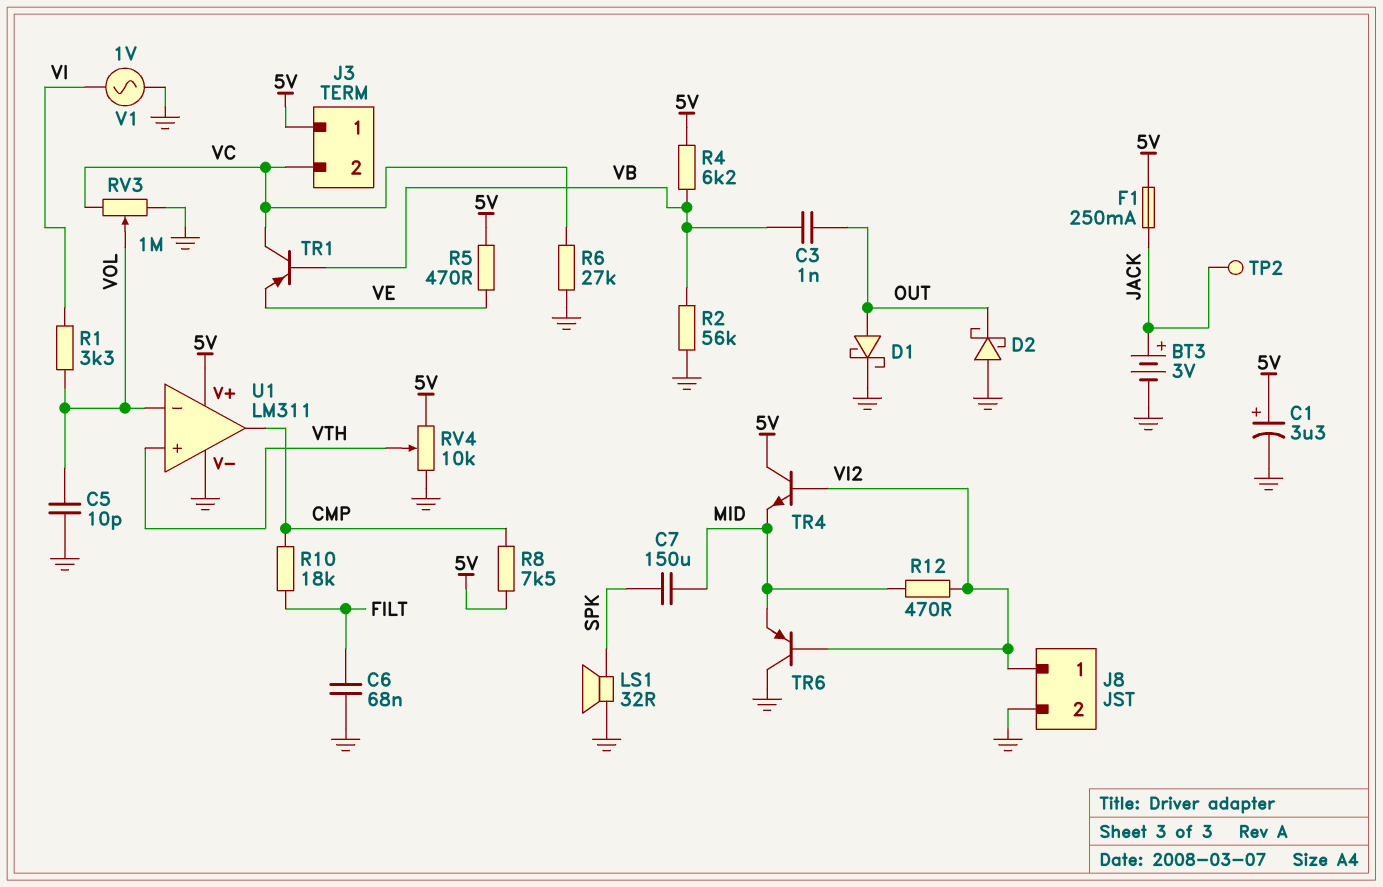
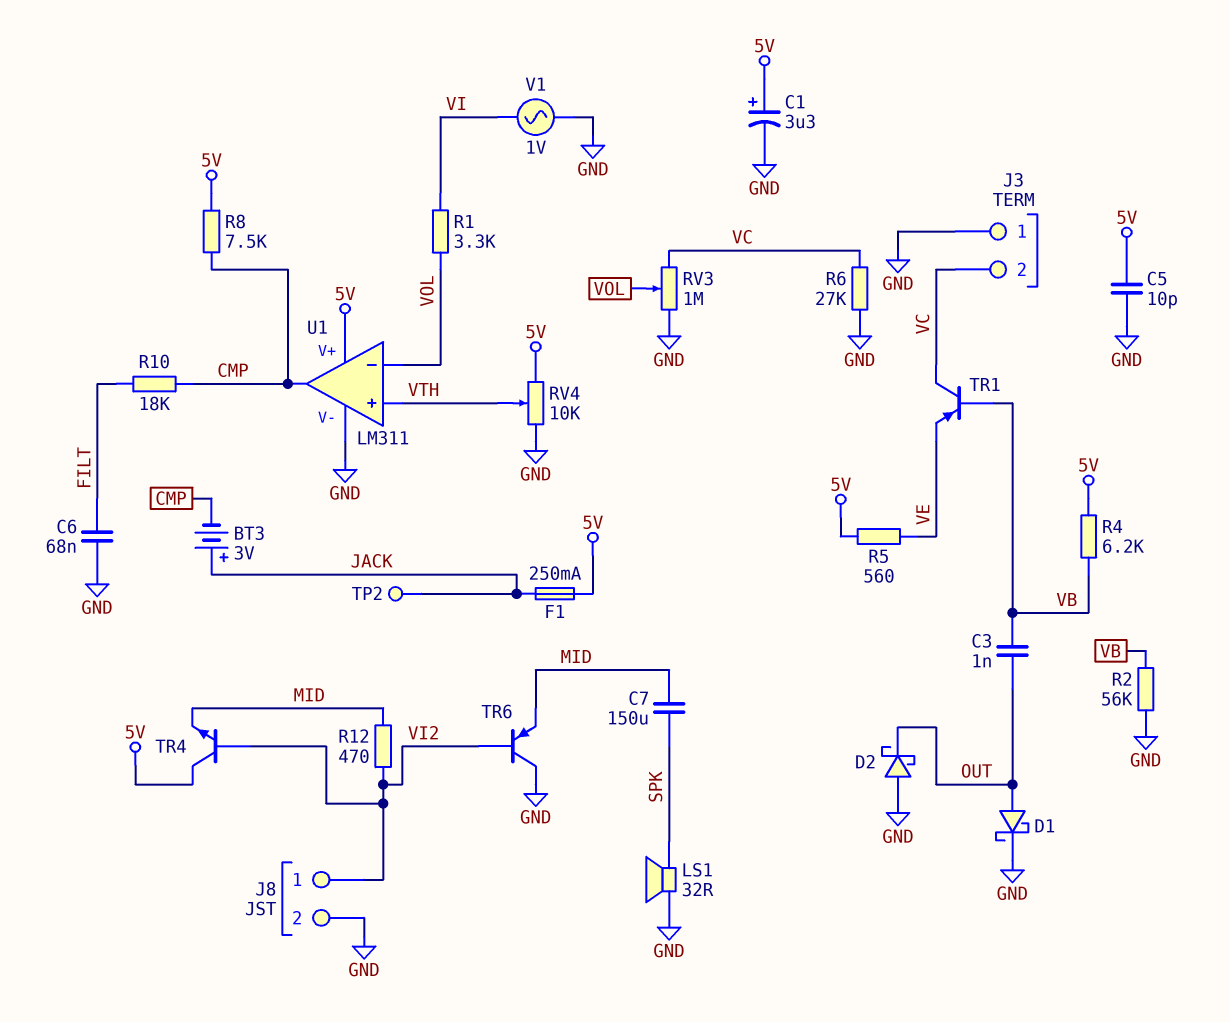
BT3: 3V (plus JACK, minus GND) -> 3V (plus JACK, minus CMP)
C5: 10pF (GND, VOL) -> 10pF (5V, GND)
J3 pin 1: 5V -> GND
R5: 470 (5V, VE) -> 560 (5V, VE)

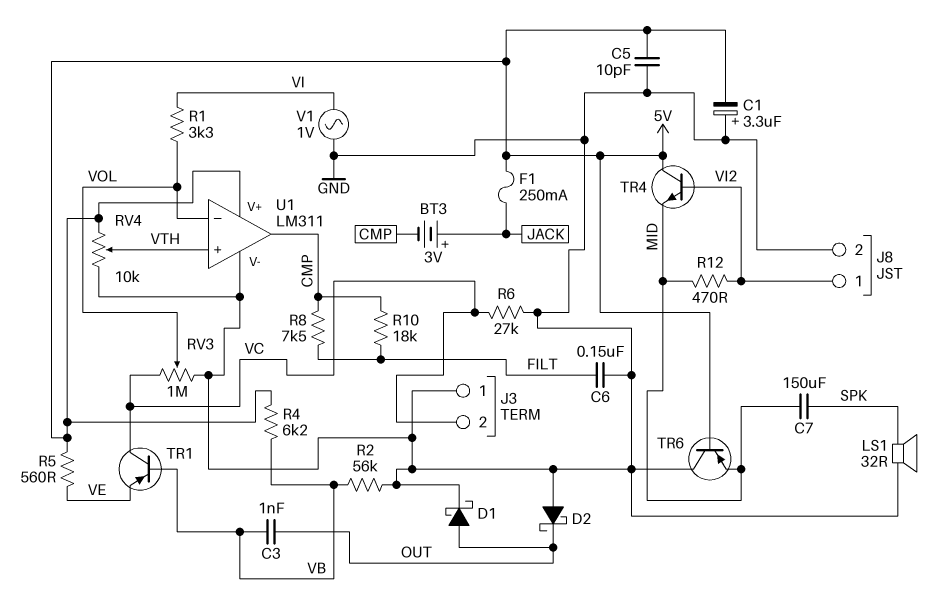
C1: 3.3uF (plus 5V, minus GND) -> 3.3uF (plus GND, minus 5V)
C6: 68nF (FILT, GND) -> 150nF (FILT, GND)
R8: 7.5k (5V, CMP) -> 7.5k (CMP, FILT)
TP2: test point (JACK) -> none
TR6: PNP (B VI2, C GND, E MID) -> PNP (B 5V, C GND, E MID)

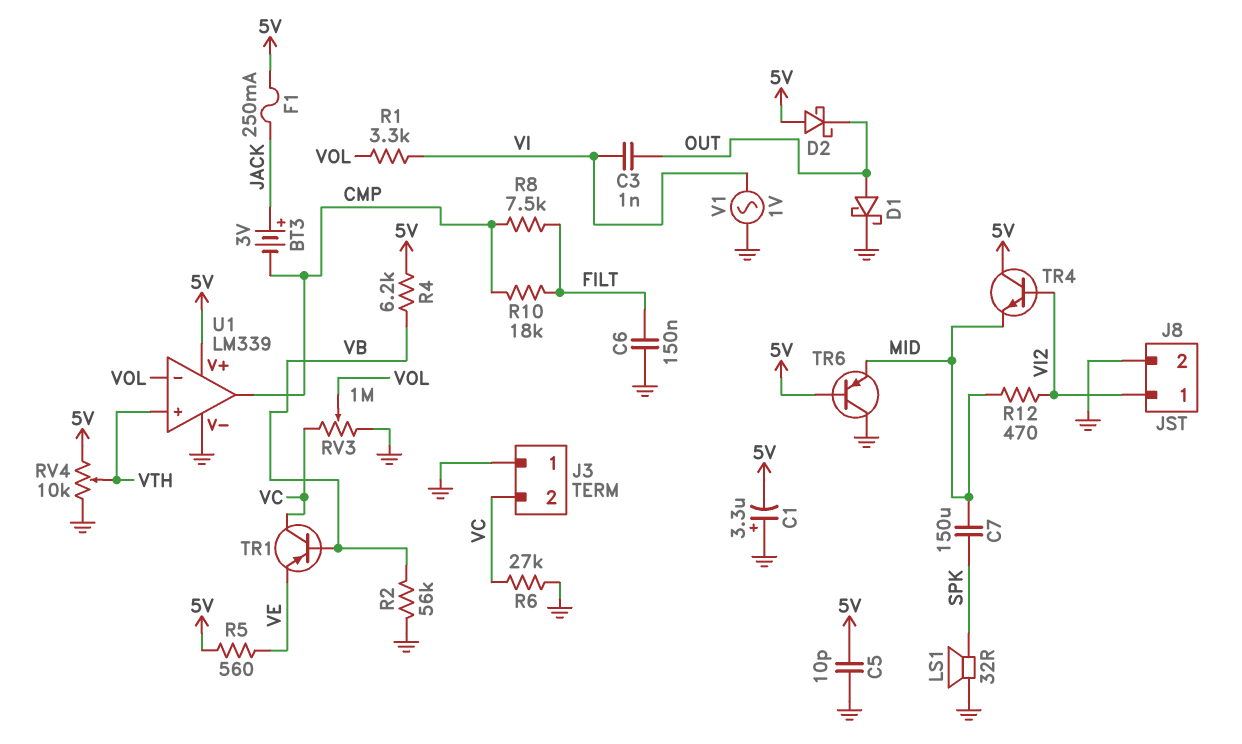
C3: 1nF (OUT, VB) -> 1nF (OUT, VI)
D2: schottky (A GND, K OUT) -> schottky (A 5V, K OUT)
U1: LM311 -> LM339

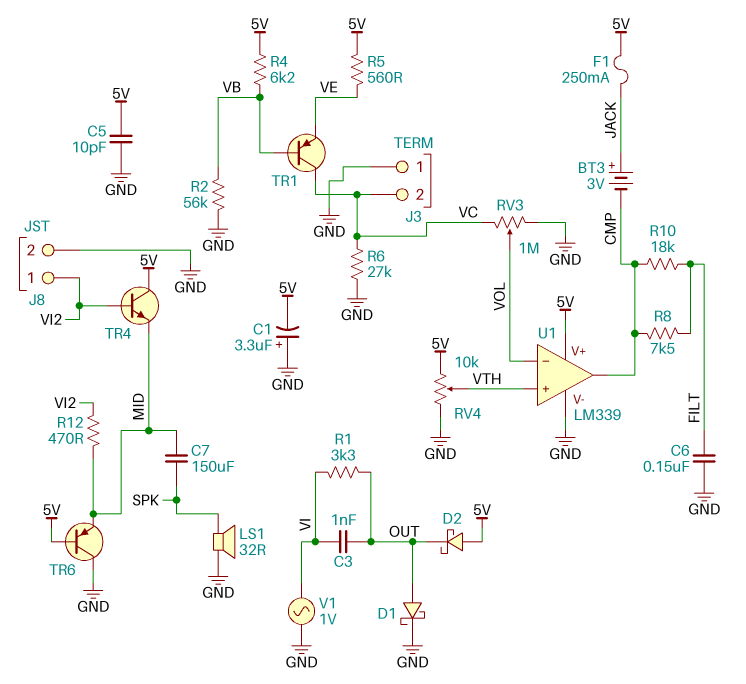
R1: 3.3k (VI, VOL) -> 3.3k (OUT, VI)

